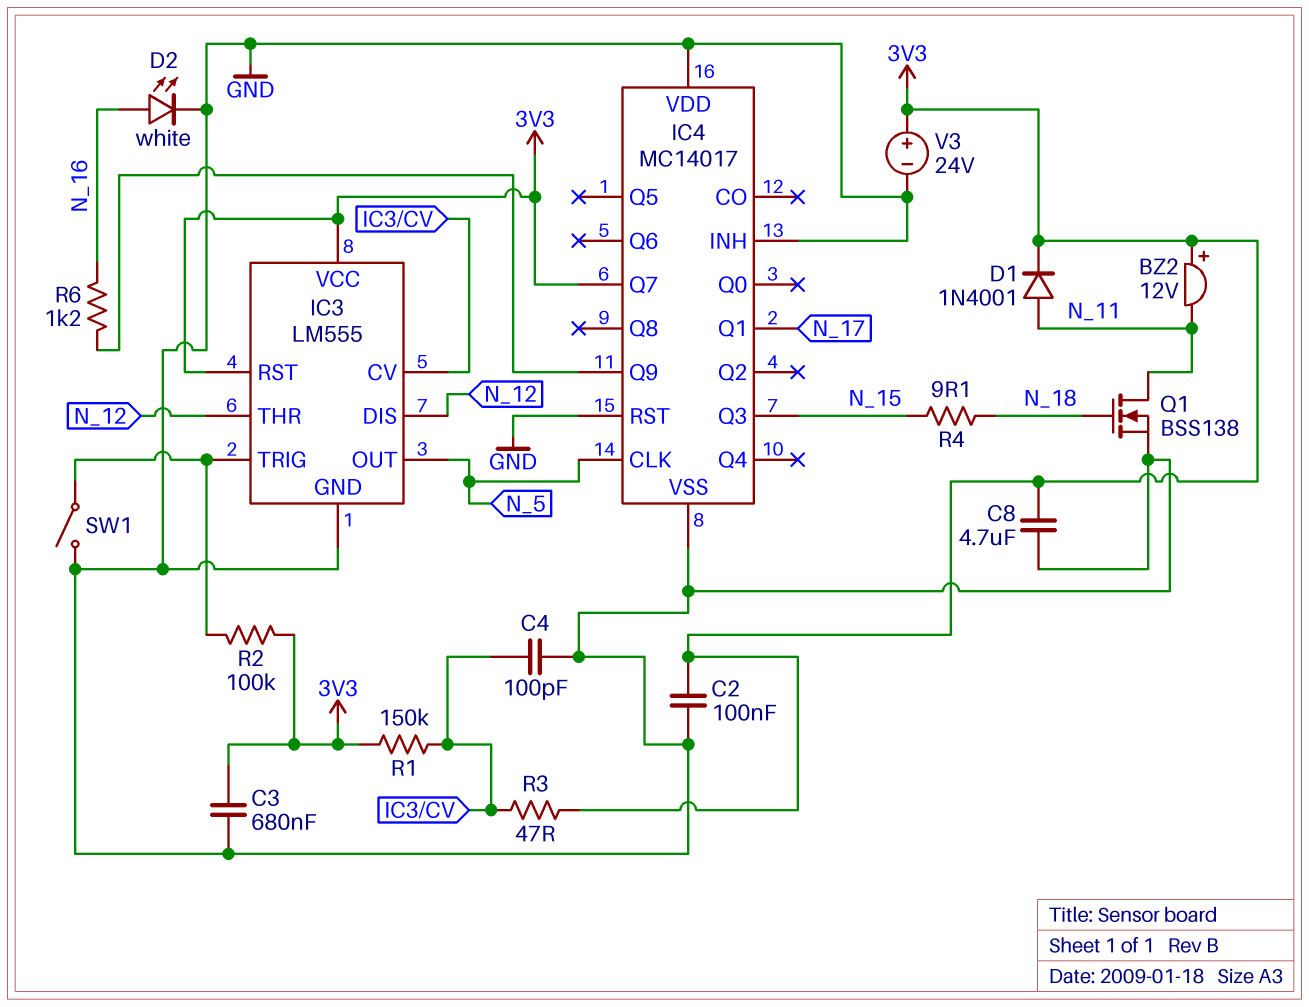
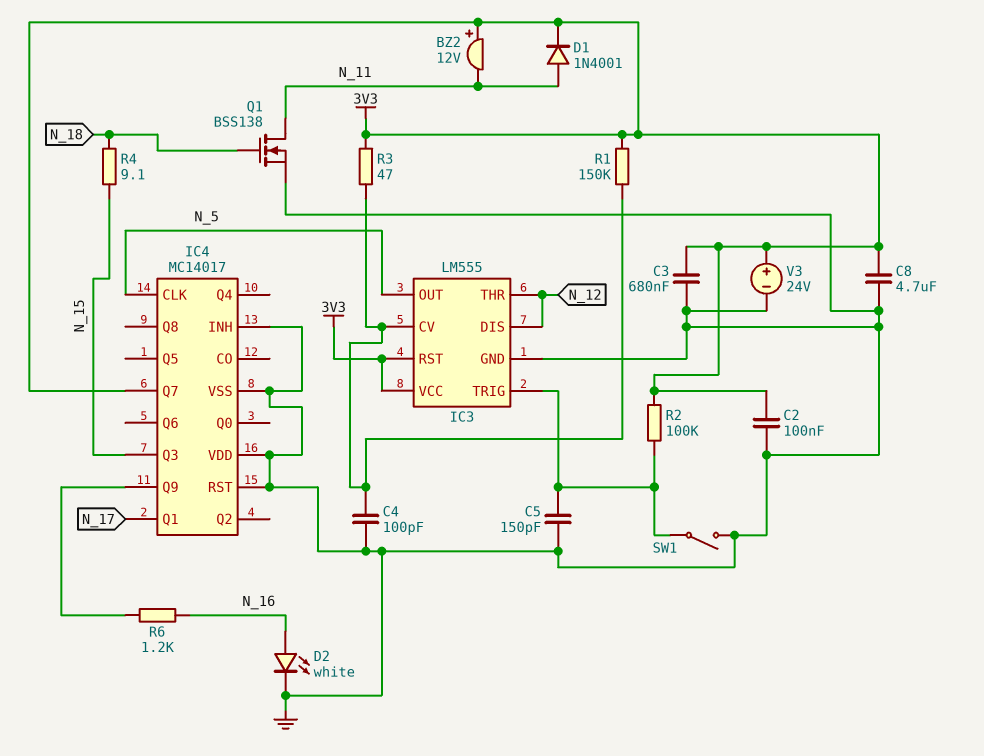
C5: none -> 150pF (GND, IC3/TRIG)

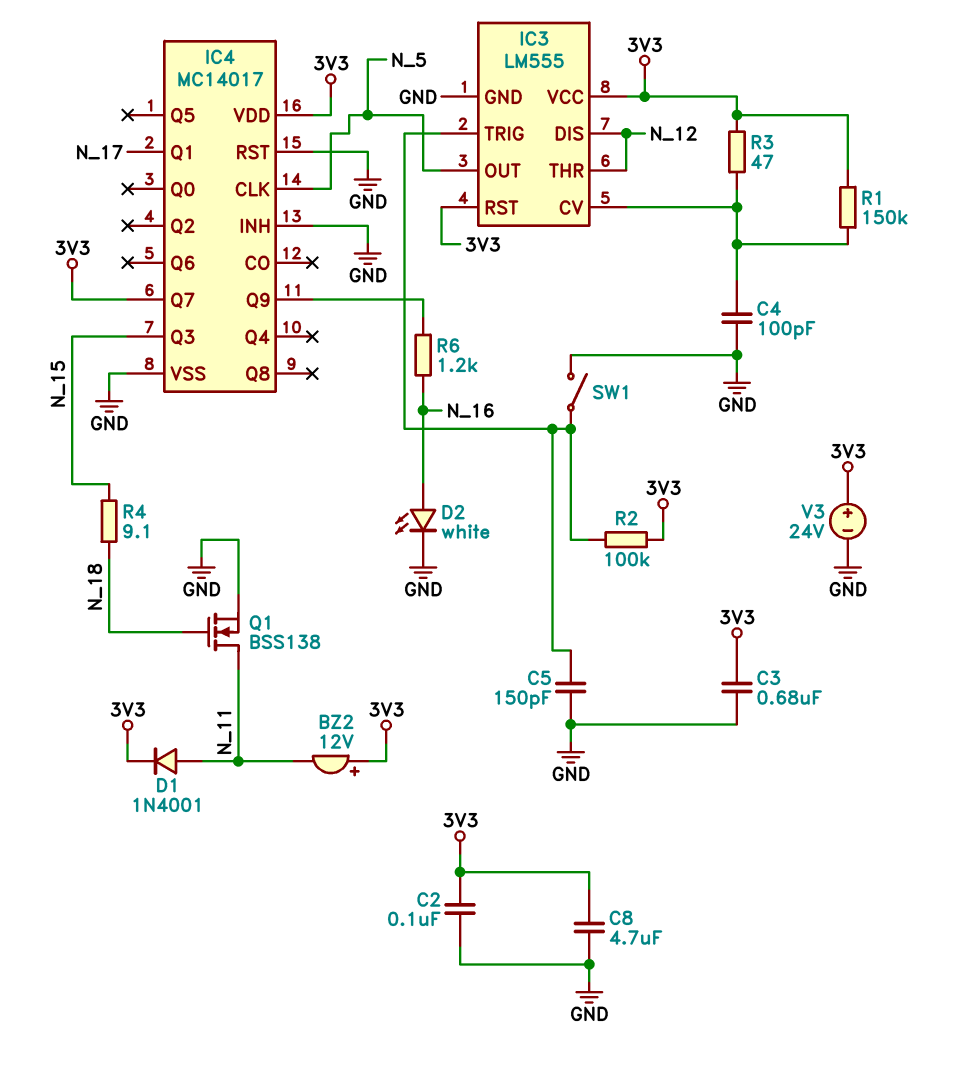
IC4 pin VDD: GND -> 3V3

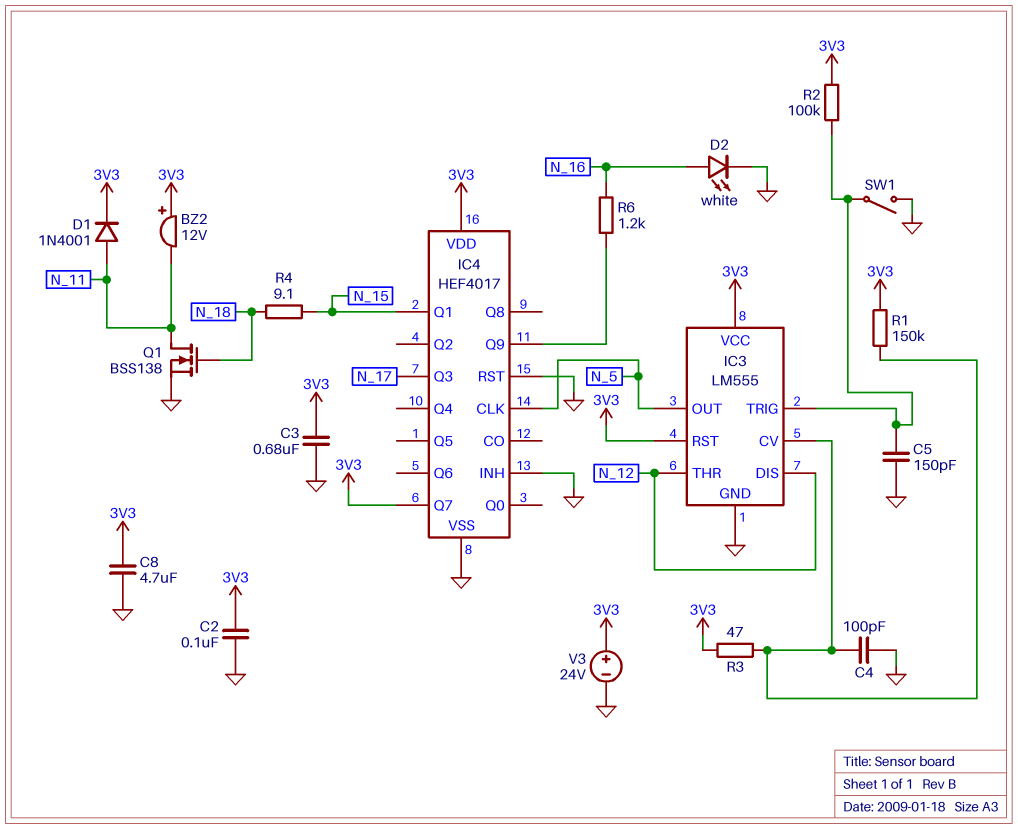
IC4: MC14017 -> HEF4017
IC4 pin Q1: N_17 -> N_15
IC4 pin Q3: N_15 -> N_17

